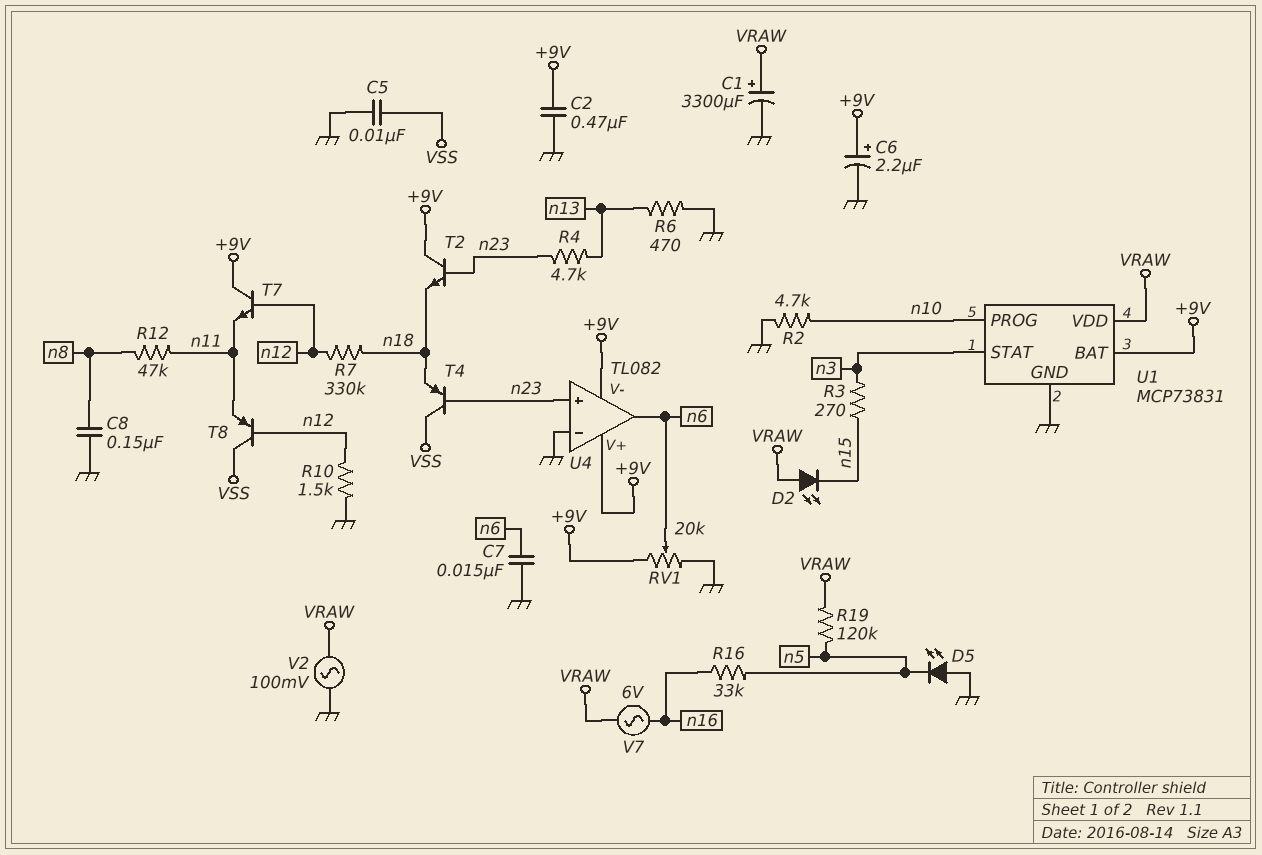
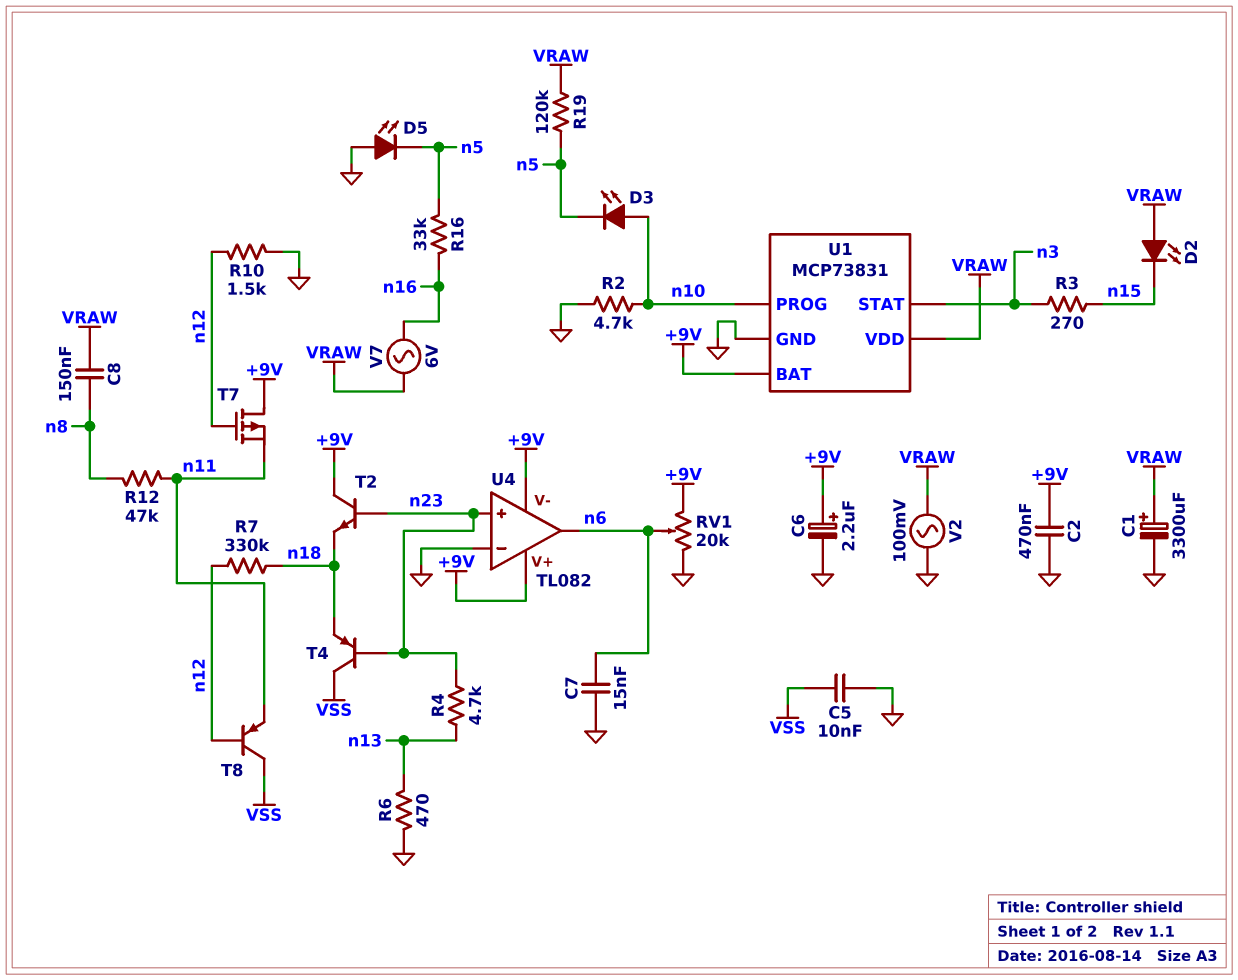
C8: 150nF (GND, n8) -> 150nF (VRAW, n8)
D3: none -> LED (A n10, K n5)
T7: NPN (B n12, C +9V, E n11) -> PMOS (G n12, D +9V, S n11)

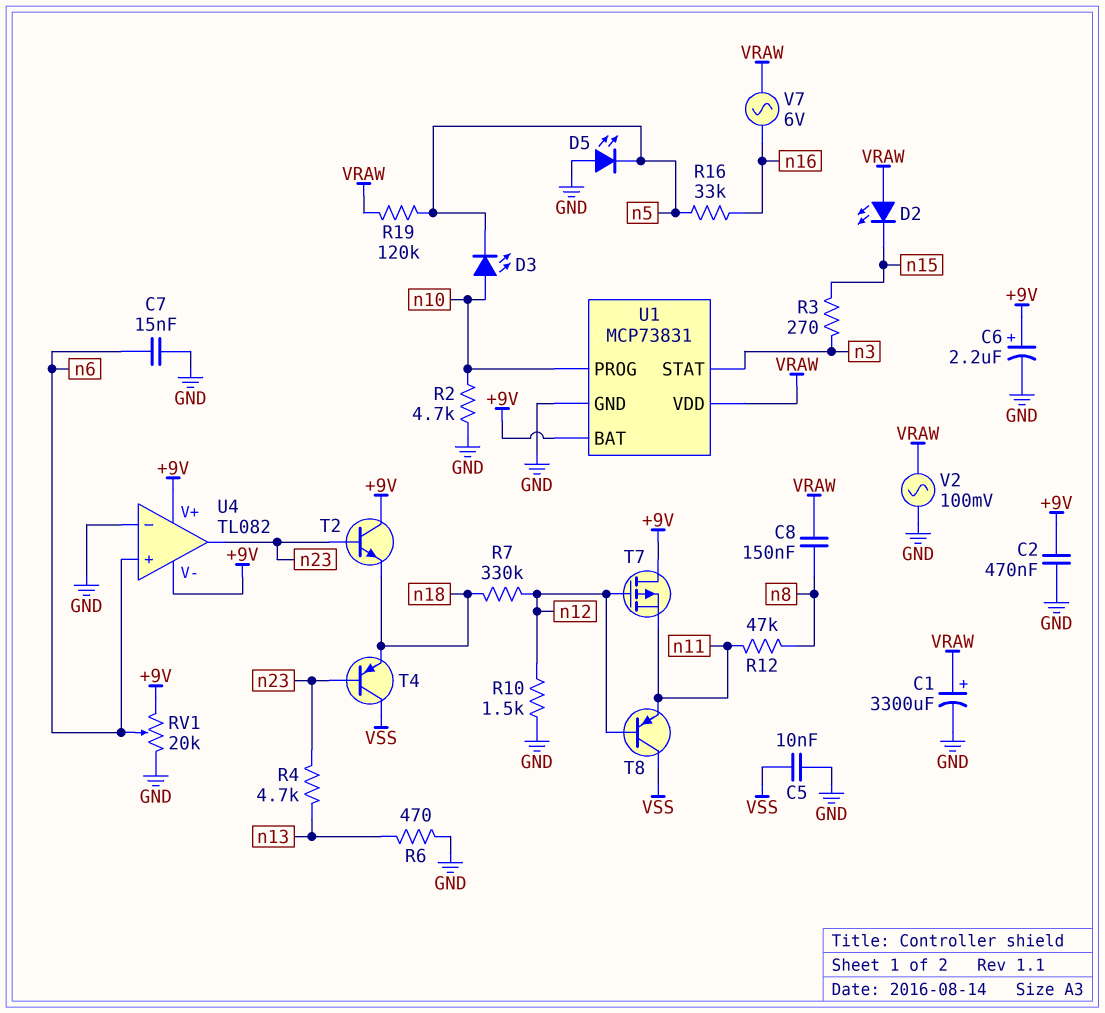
U4 pin in+: n23 -> n6
U4 pin out: n6 -> n23

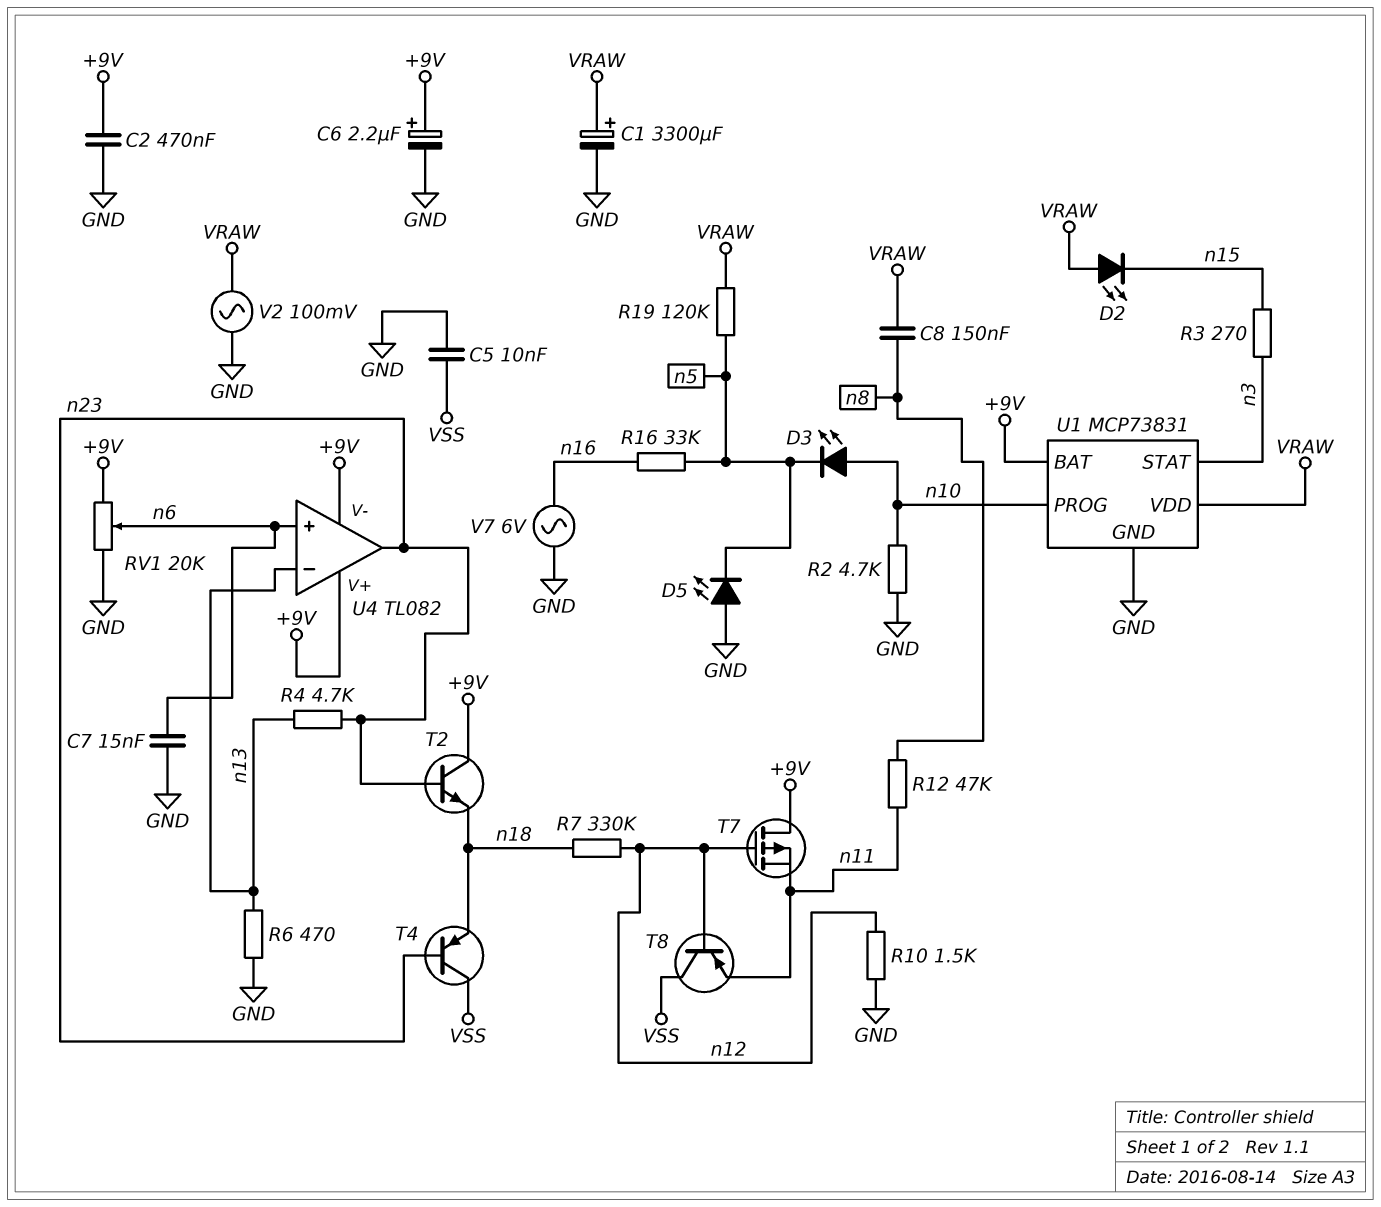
U4 pin in-: GND -> n13
V7: AC 6V (VRAW, n16) -> AC 6V (GND, n16)

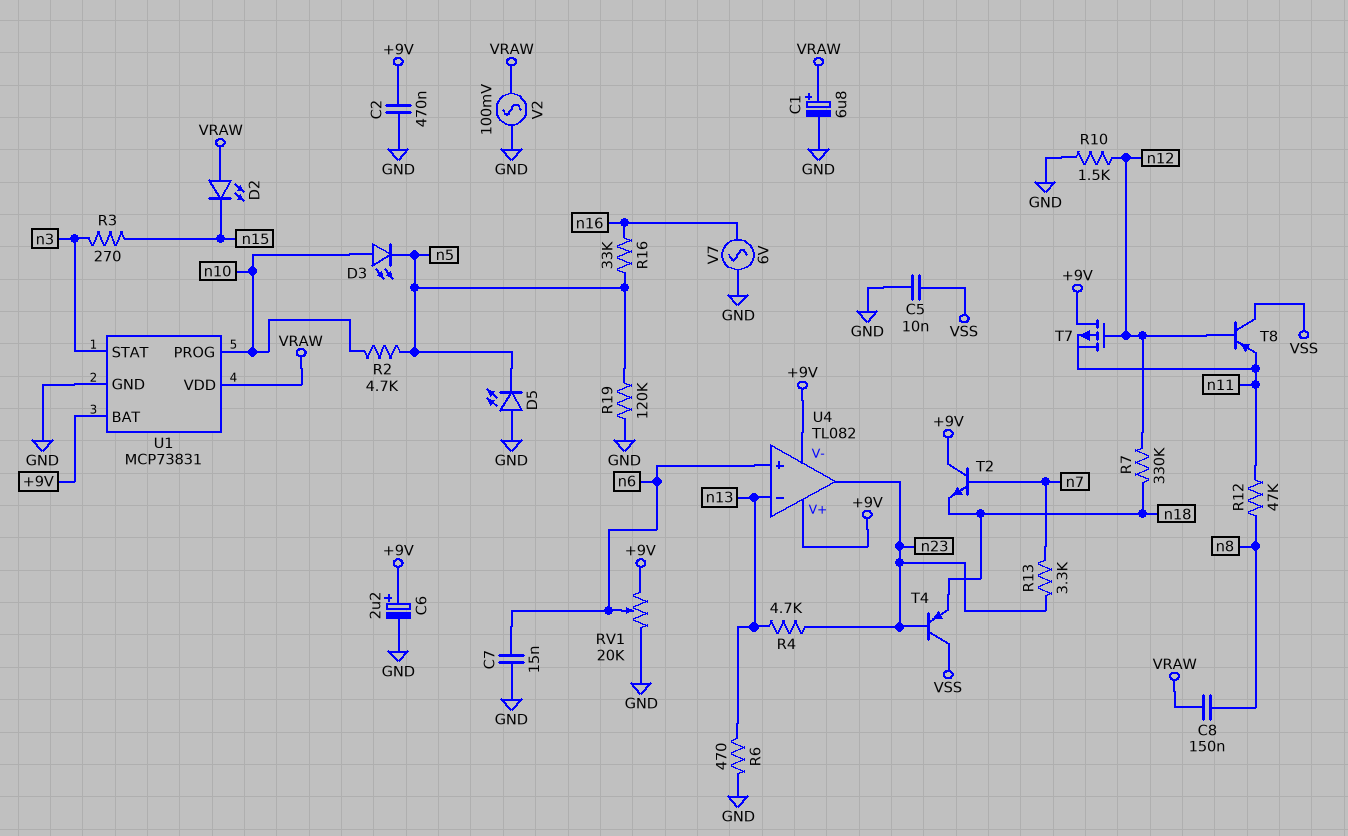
C1: 3300uF (plus VRAW, minus GND) -> 6.8uF (plus VRAW, minus GND)
R2: 4.7k (GND, n10) -> 4.7k (n5, n10)
R13: none -> 3.3k (n7, n23)
R19: 120k (VRAW, n5) -> 120k (GND, n5)
T2: NPN (B n23, C +9V, E n18) -> NPN (B n7, C +9V, E n18)

